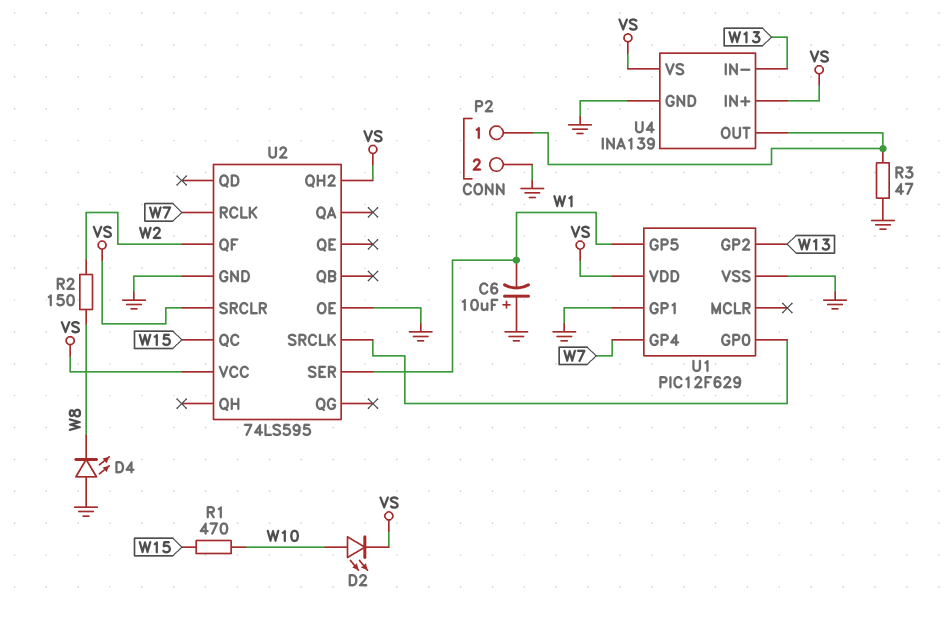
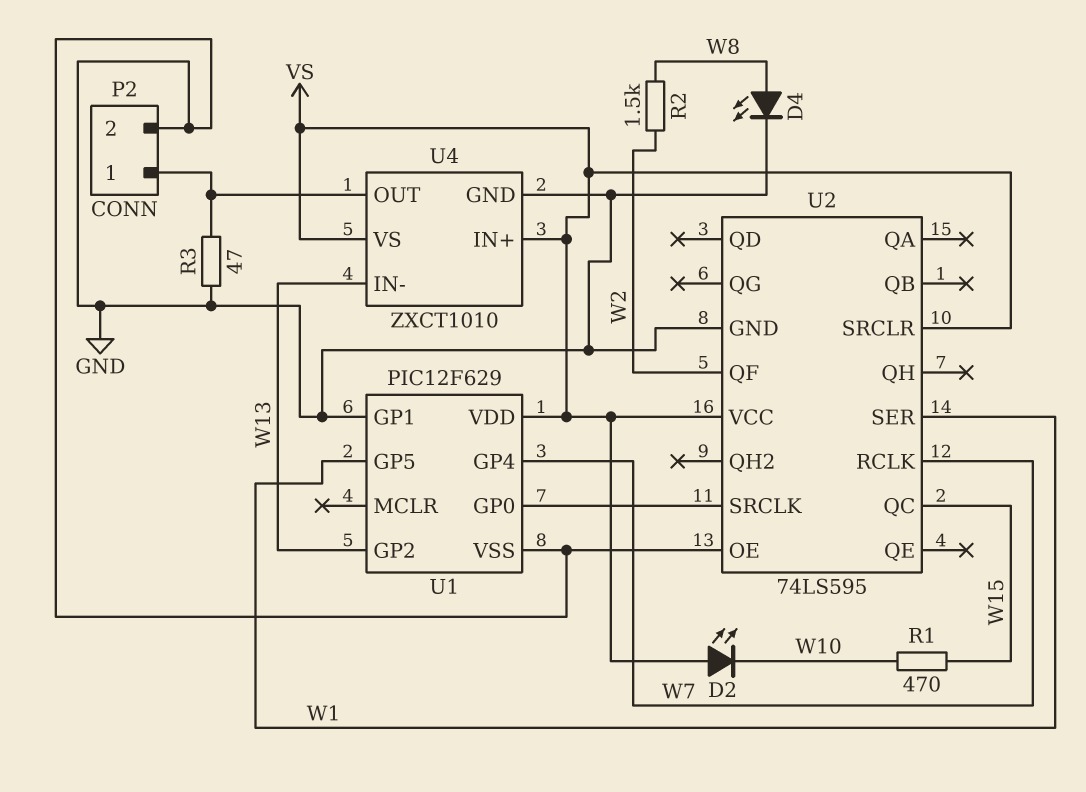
C6: 10uF (plus GND, minus W1) -> none
D2: LED (A W10, K VS) -> LED (A VS, K W10)
D4: LED (A GND, K W8) -> LED (A W8, K GND)
R2: 150 (W2, W8) -> 1.5k (W2, W8)
U2 pin QH2: VS -> none
U4: INA139 -> ZXCT1010

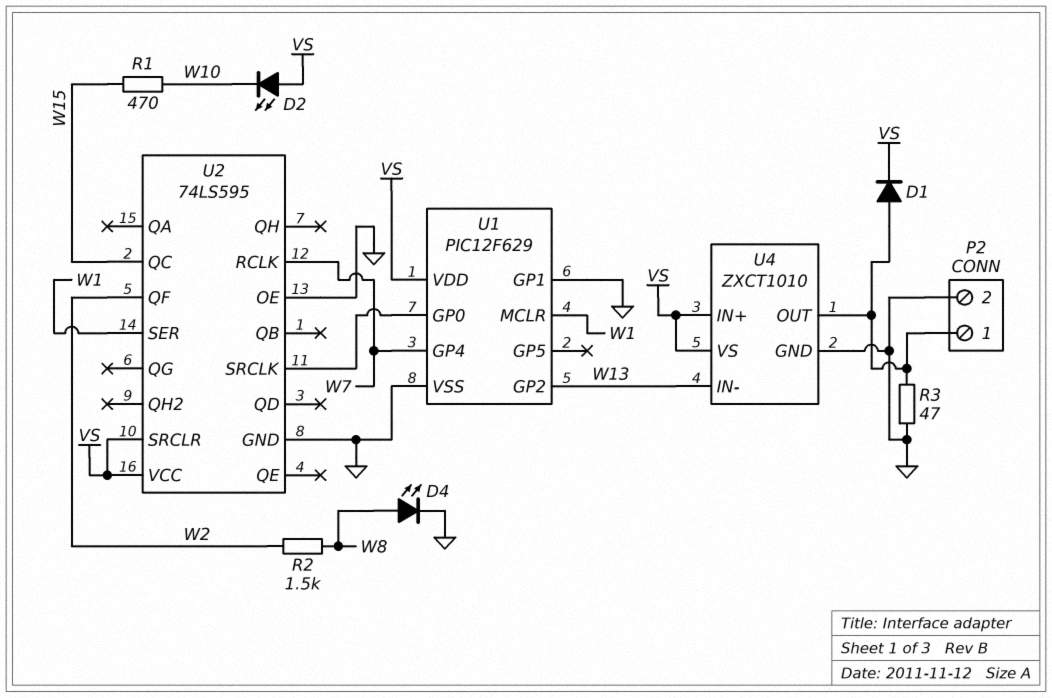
D1: none -> diode (A P2/1, K VS)
U1 pin GP5: W1 -> none
U1 pin MCLR: none -> W1

